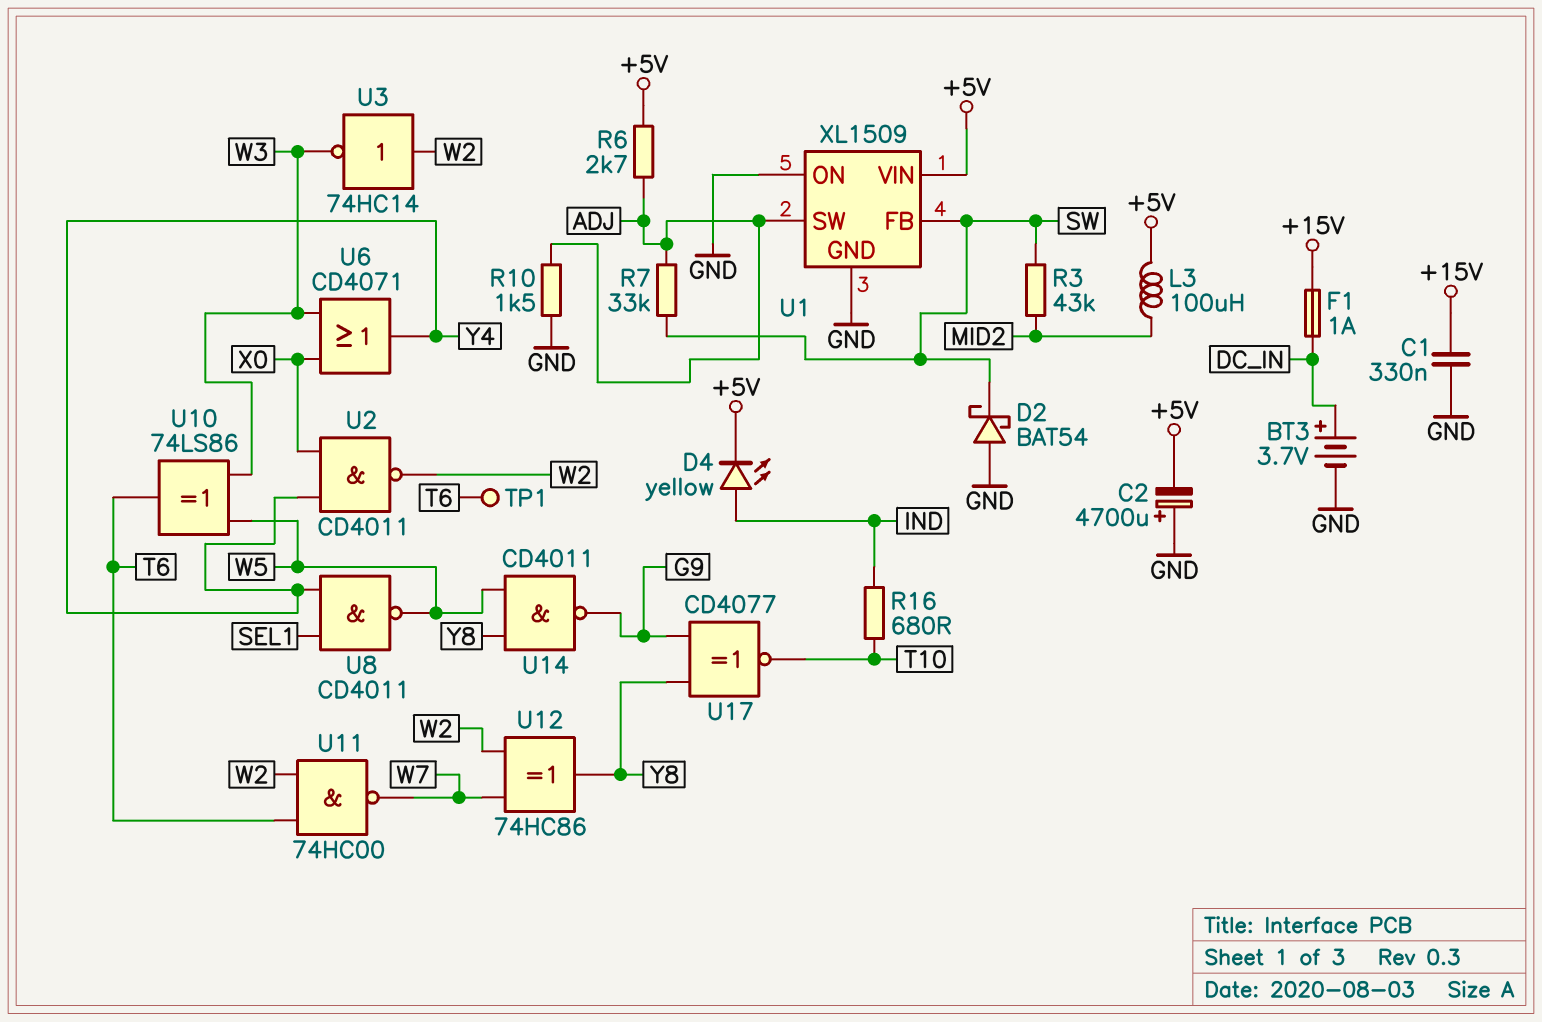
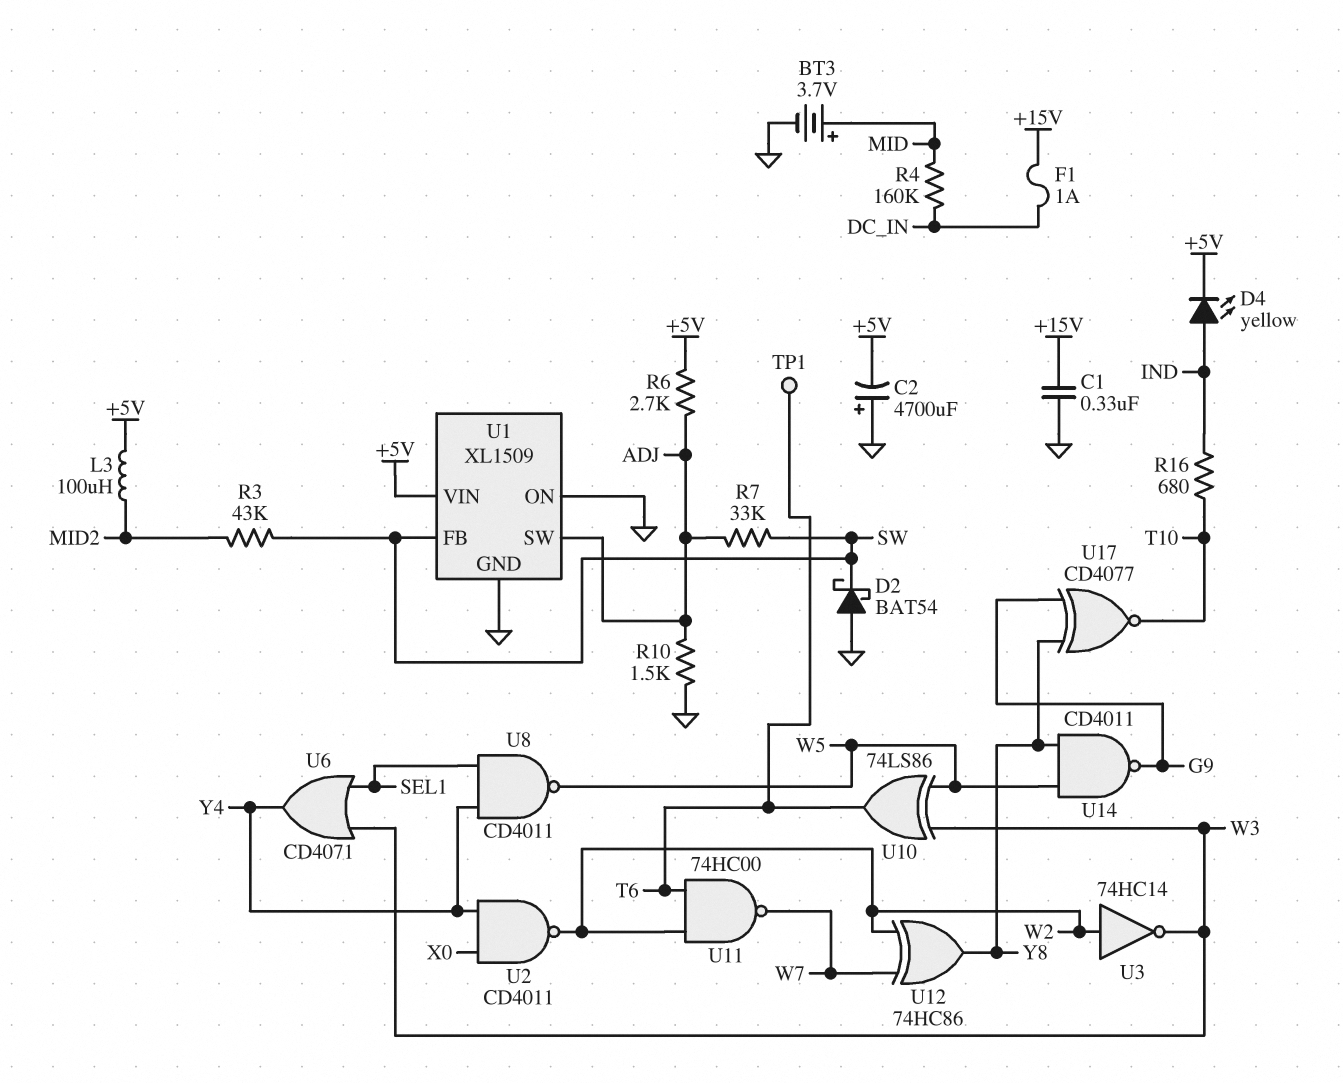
BT3: 3.7V (plus DC_IN, minus GND) -> 3.7V (plus MID, minus GND)
R4: none -> 160k (DC_IN, MID)
U6: OR CD4071 (in W3, in X0, out Y4) -> OR CD4071 (in SEL1, in W3, out Y4)

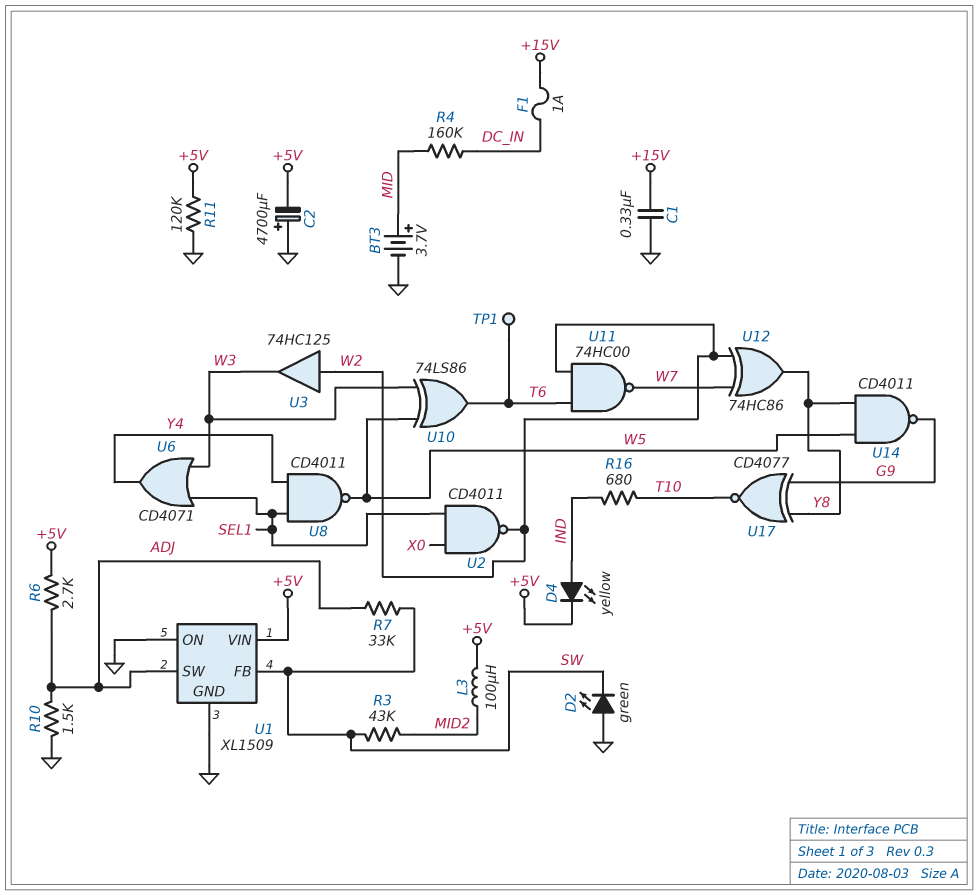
D2: schottky BAT54 (A GND, K SW) -> LED green (A GND, K SW)
R11: none -> 120k (+5V, GND)
U2: NAND CD4011 (in X0, in Y4, out W2) -> NAND CD4011 (in SEL1, in X0, out W2)
U3: NOT 74HC14 (in W2, out W3) -> buffer 74HC125 (in W2, out W3)

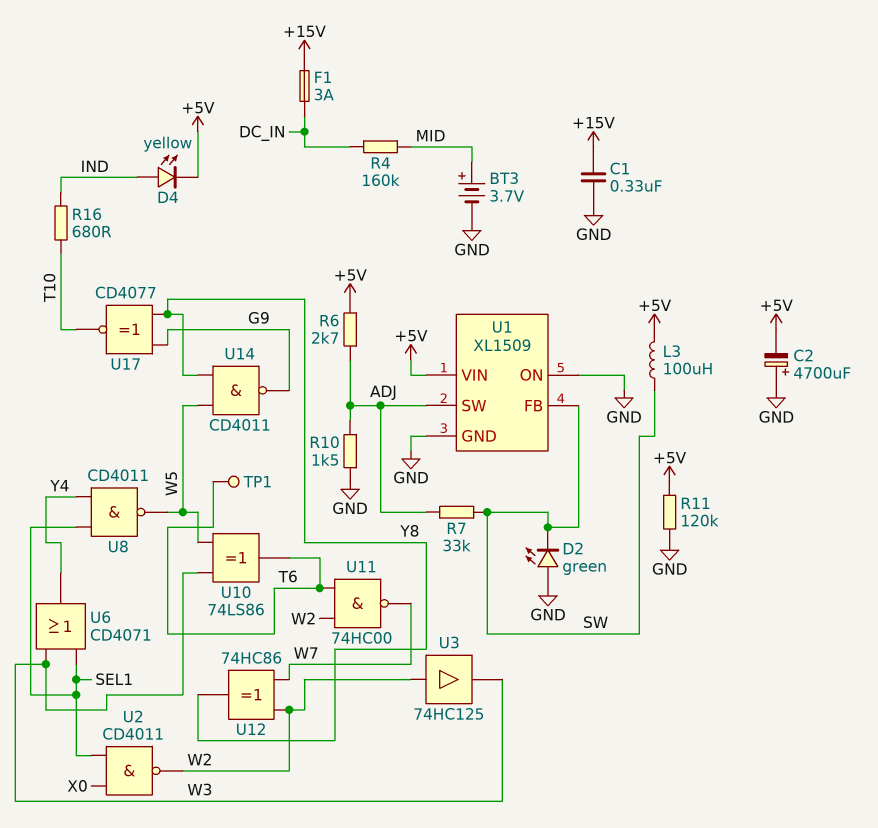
F1: 1A (+15V, DC_IN) -> 3A (+15V, DC_IN)
L3: 100uH (+5V, MID2) -> 100uH (+5V, SW)
R3: 43k (MID2, SW) -> none

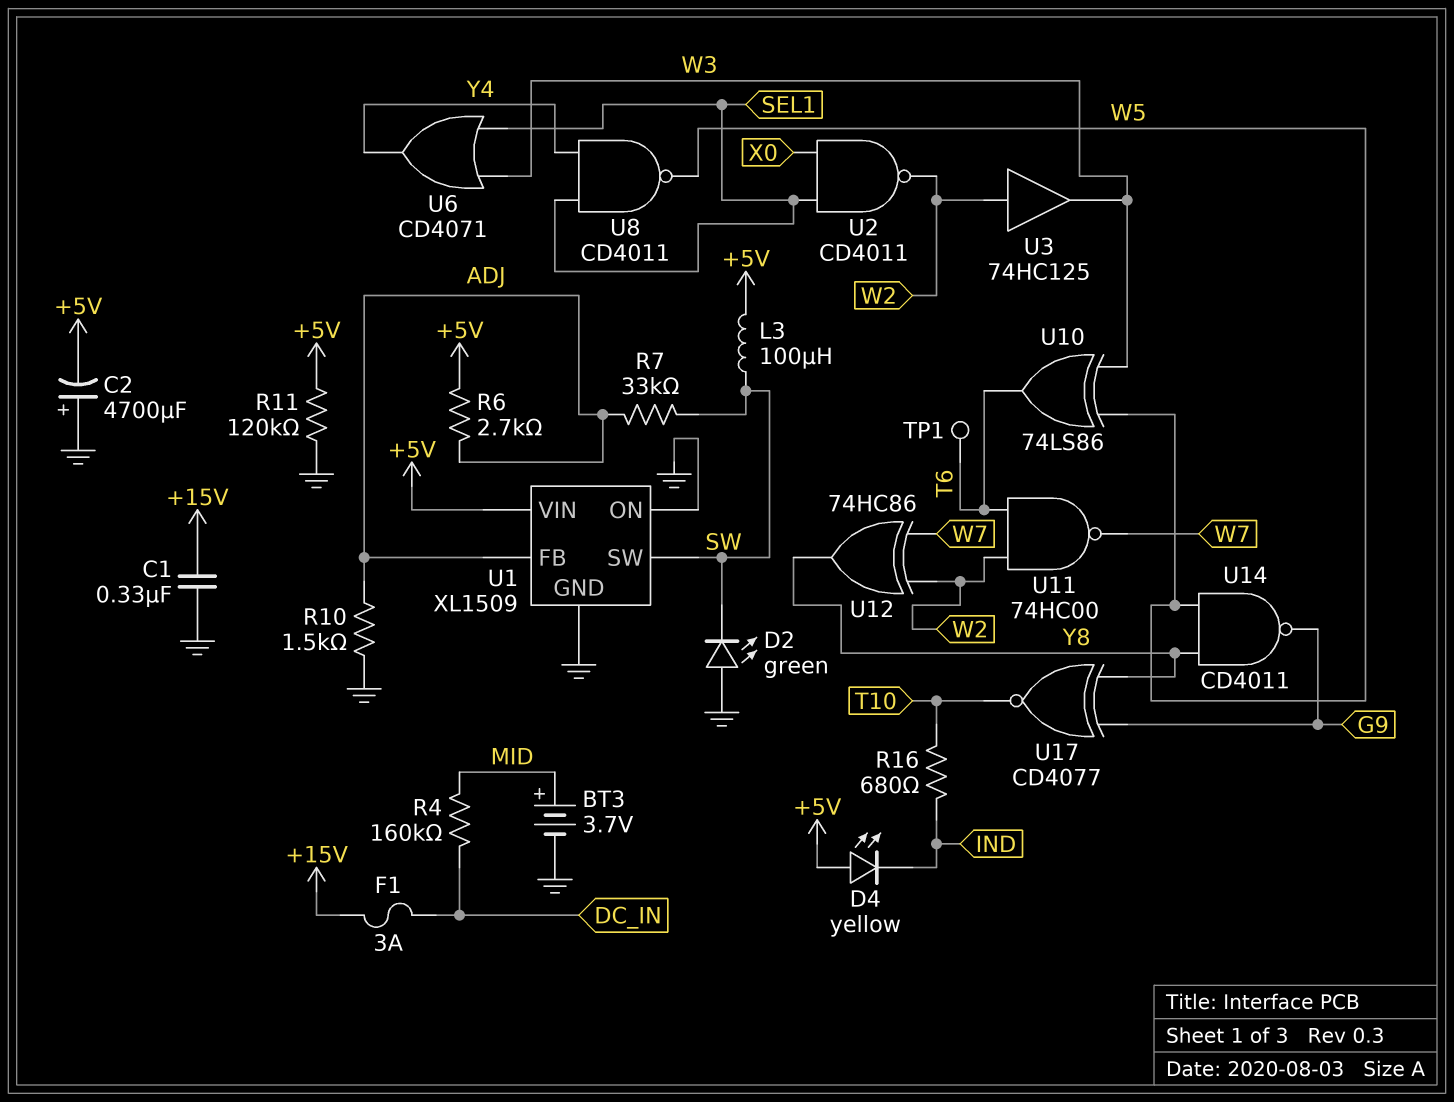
D4: LED yellow (A IND, K +5V) -> LED yellow (A +5V, K IND)
U1 pin FB: SW -> ADJ
U1 pin SW: ADJ -> SW

